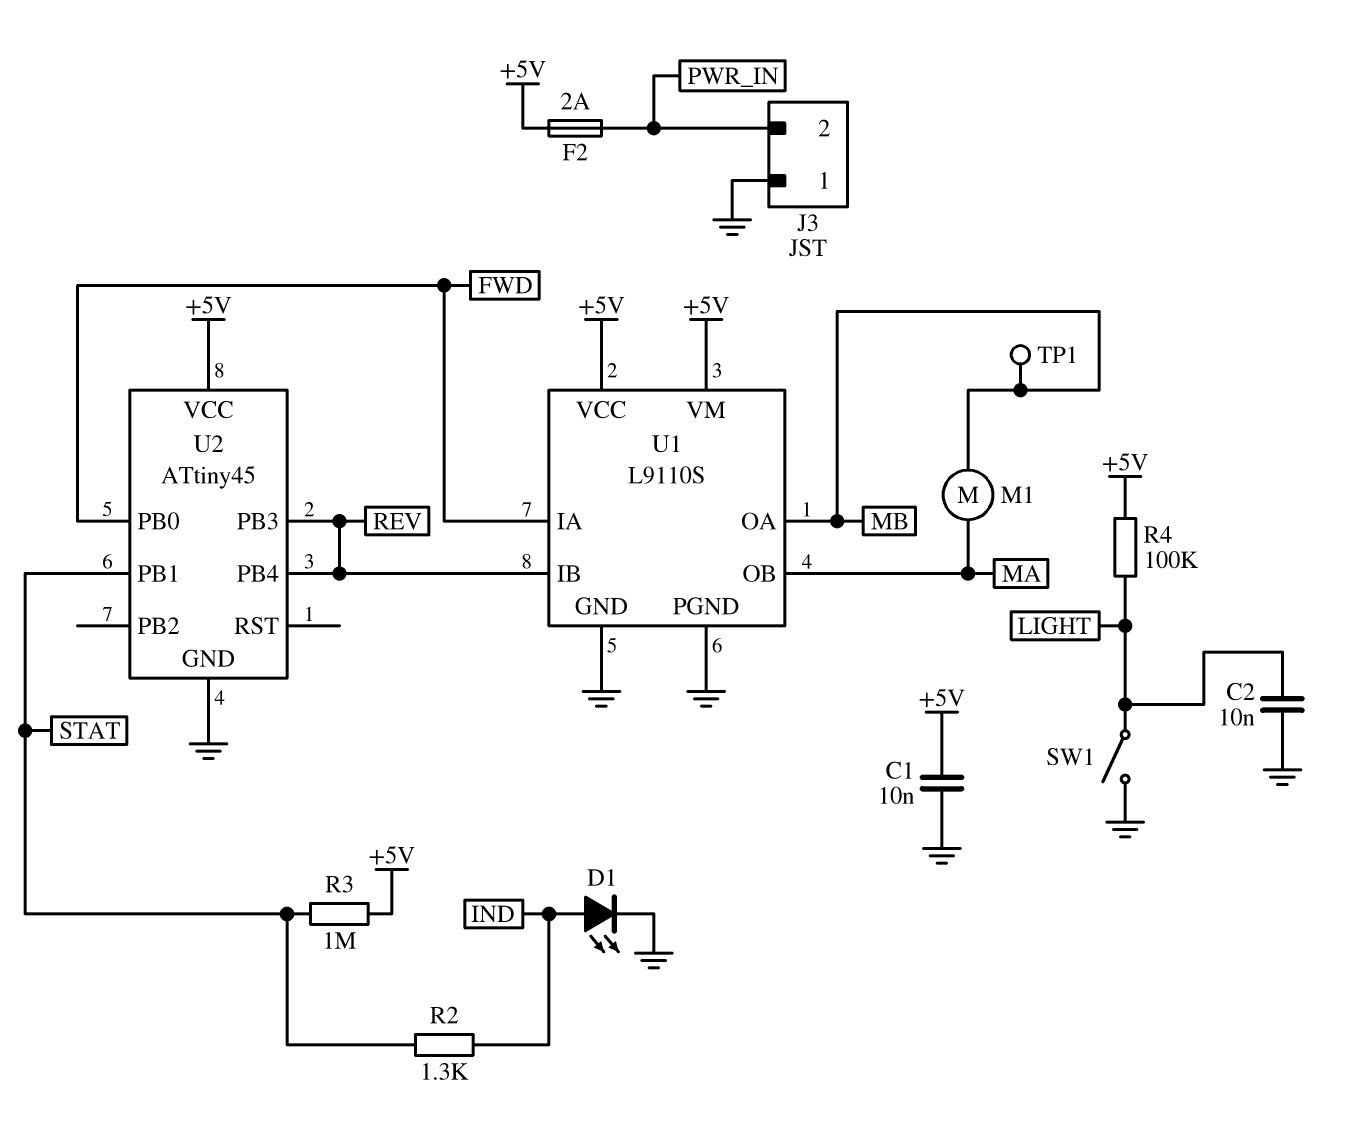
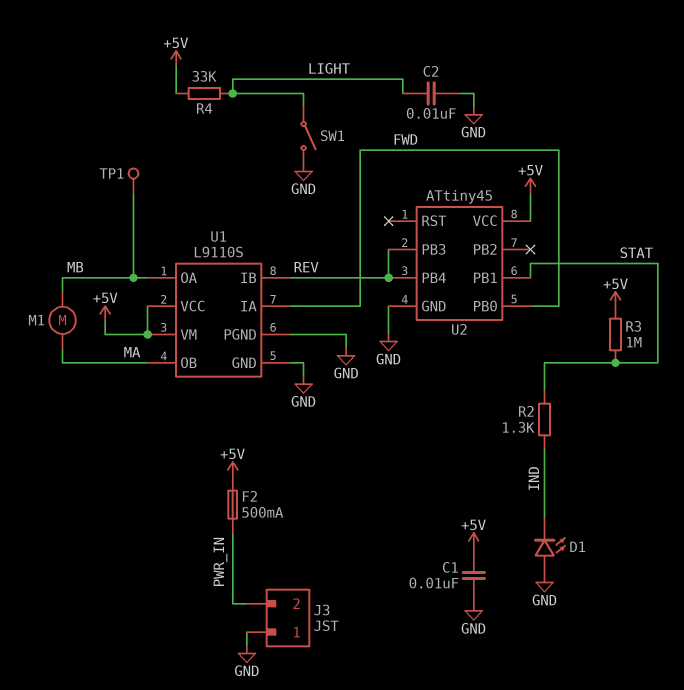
D1: LED (A IND, K GND) -> LED (A GND, K IND)
F2: 2A (+5V, PWR_IN) -> 500mA (+5V, PWR_IN)
R4: 100k (+5V, LIGHT) -> 33k (+5V, LIGHT)

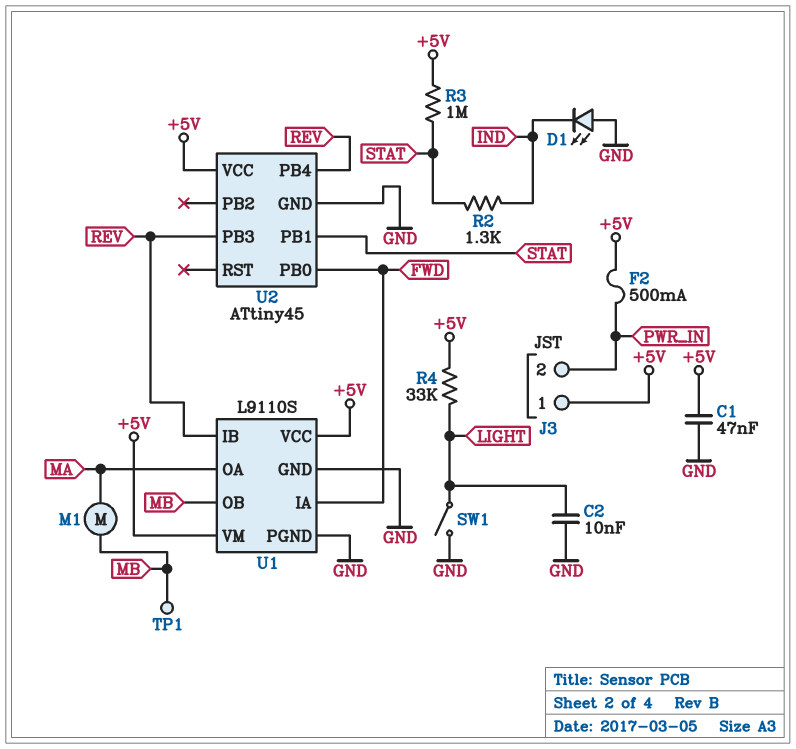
C1: 10nF (+5V, GND) -> 47nF (+5V, GND)
J3 pin 1: GND -> +5V
U1 pin OA: MB -> MA
U1 pin OB: MA -> MB

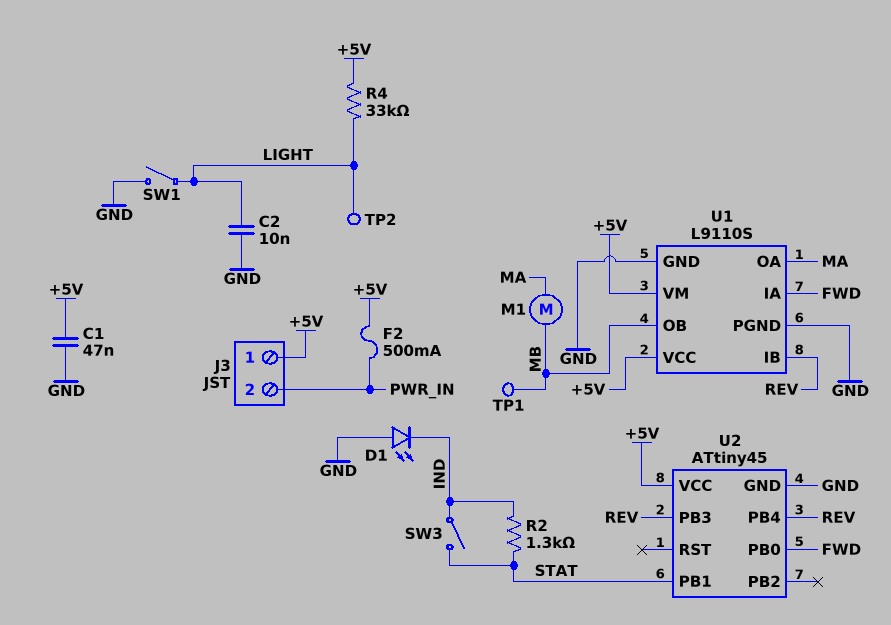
R3: 1M (+5V, STAT) -> none
SW3: none -> switch (IND, STAT)
TP2: none -> test point (LIGHT)

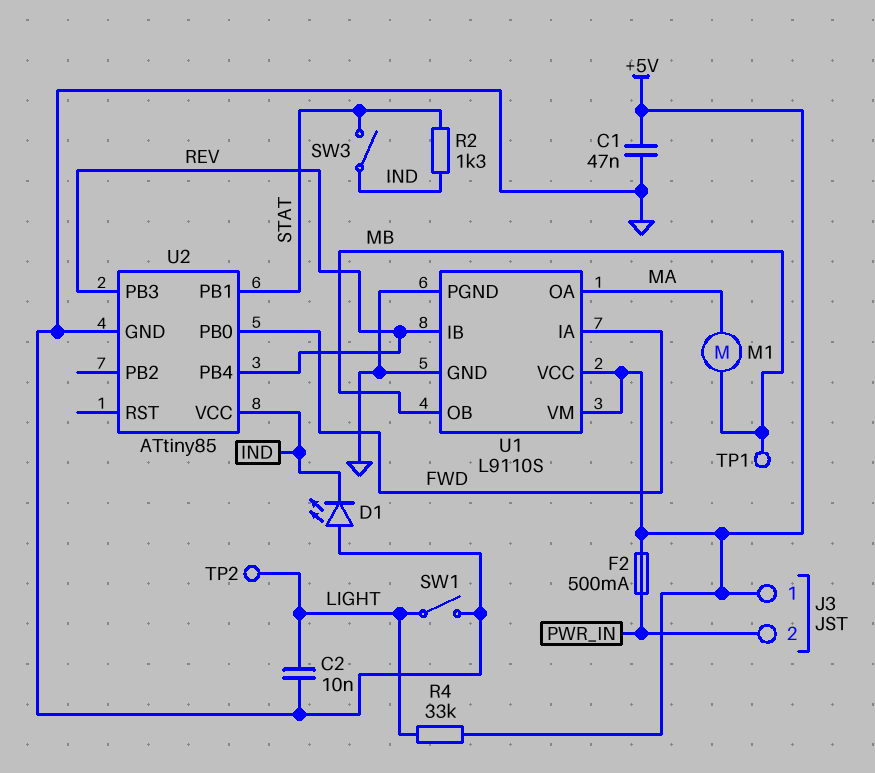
U2: ATtiny45 -> ATtiny85
U2 pin VCC: +5V -> IND

